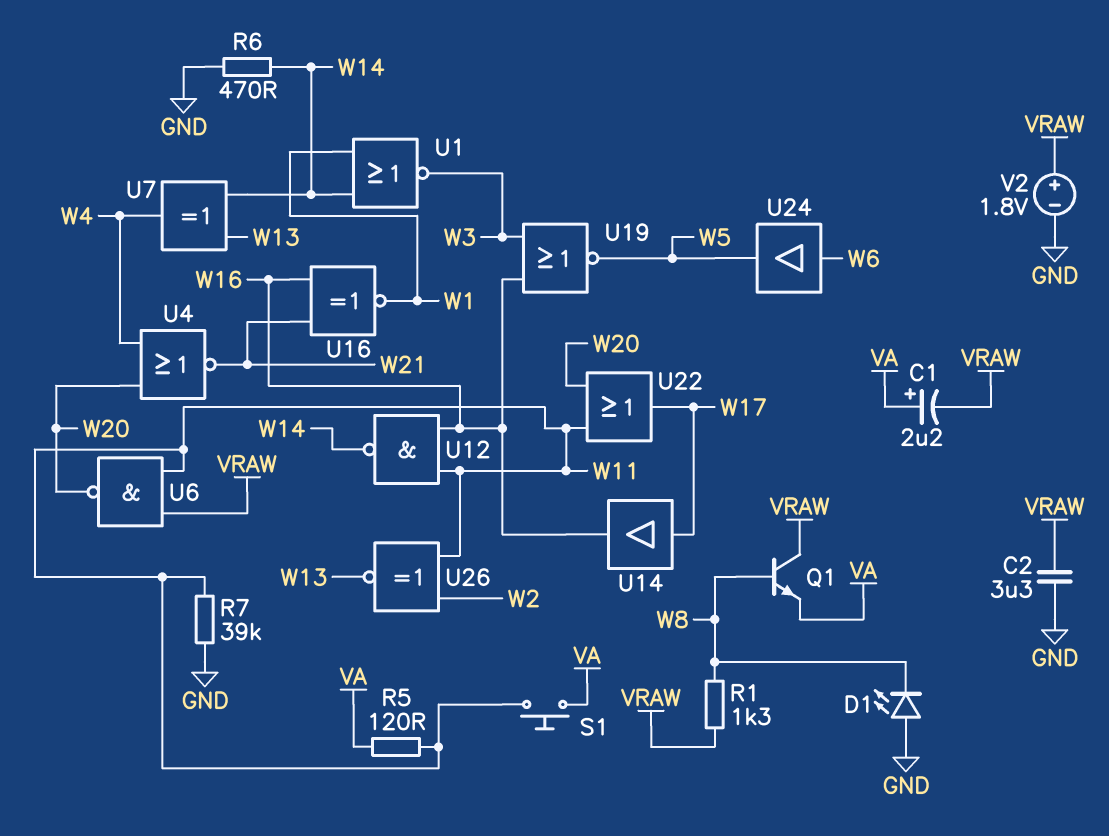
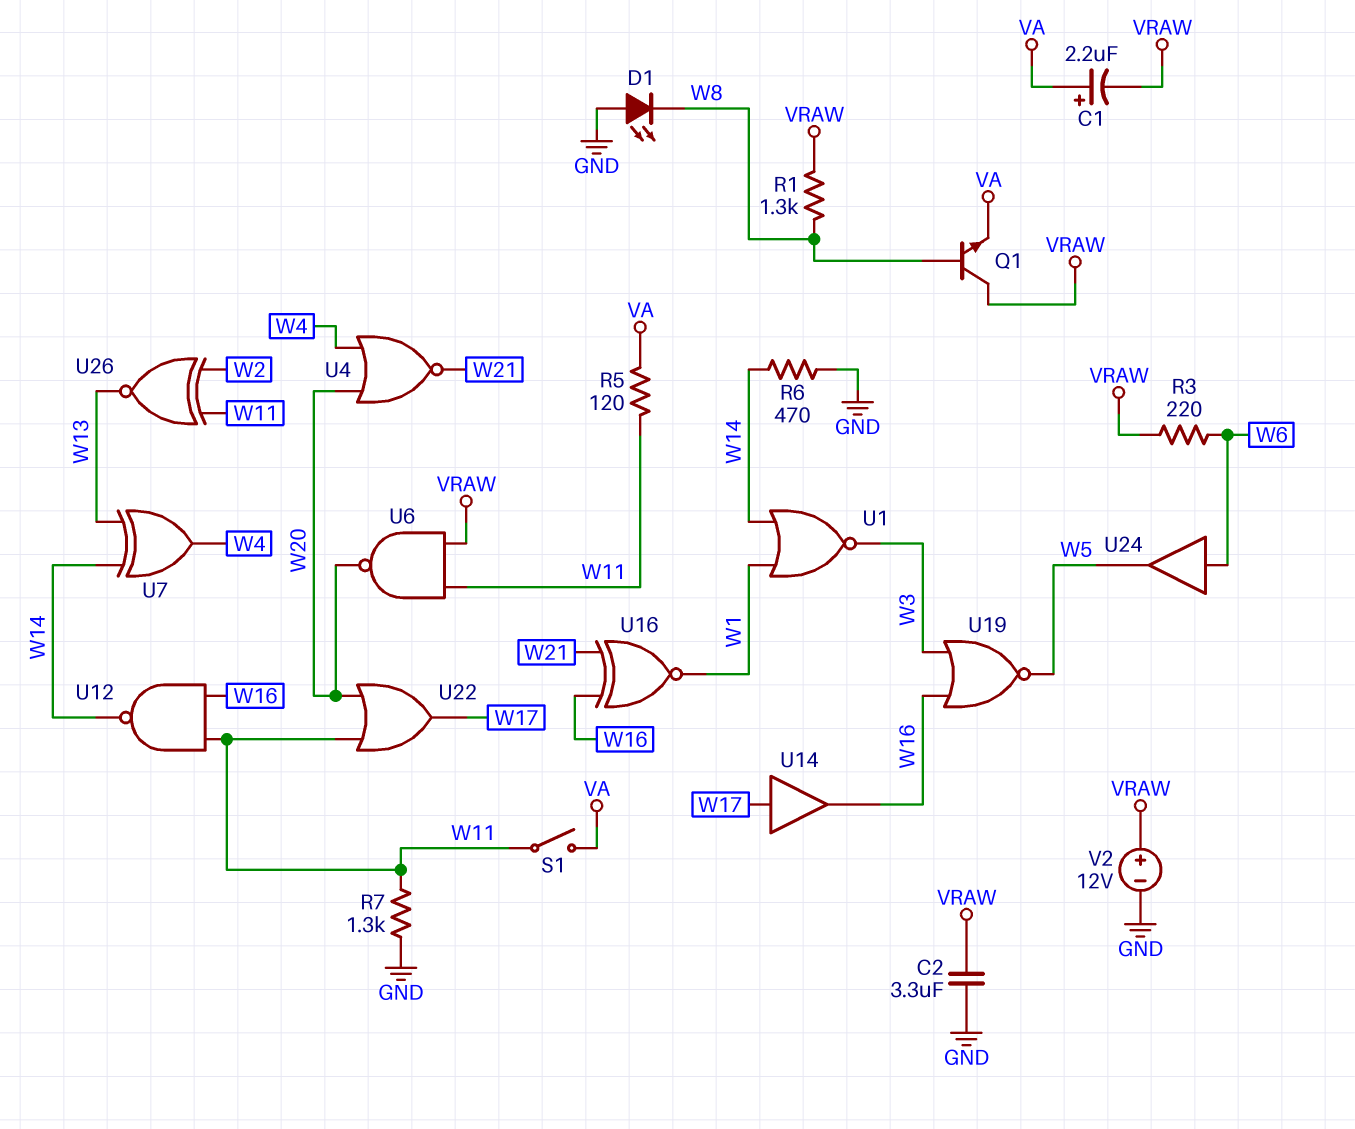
R3: none -> 220 (VRAW, W6)
R7: 39k (GND, W11) -> 1.3k (GND, W11)
S1: button (VA, W11) -> switch (VA, W11)
V2: 1.8V (plus VRAW, minus GND) -> 12V (plus VRAW, minus GND)

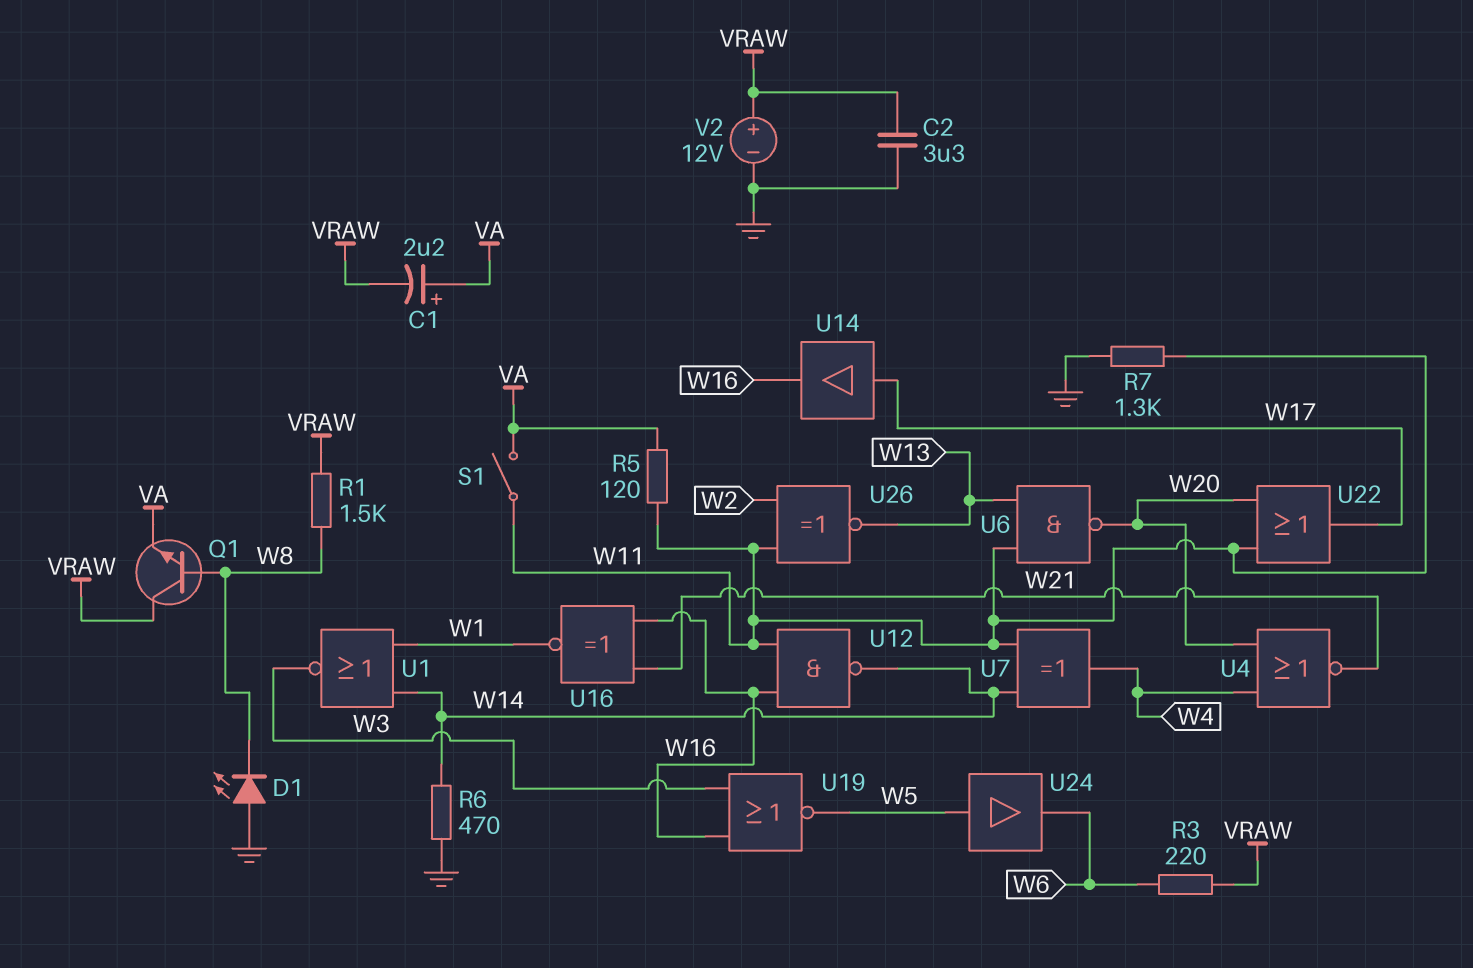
R1: 1.3k (VRAW, W8) -> 1.5k (VRAW, W8)
U6: NAND (in VRAW, in W11, out W20) -> NAND (in W11, in W13, out W20)
U7: XOR (in W13, in W14, out W4) -> XOR (in W11, in W14, out W4)
U24: buffer (in W6, out W5) -> buffer (in W5, out W6)

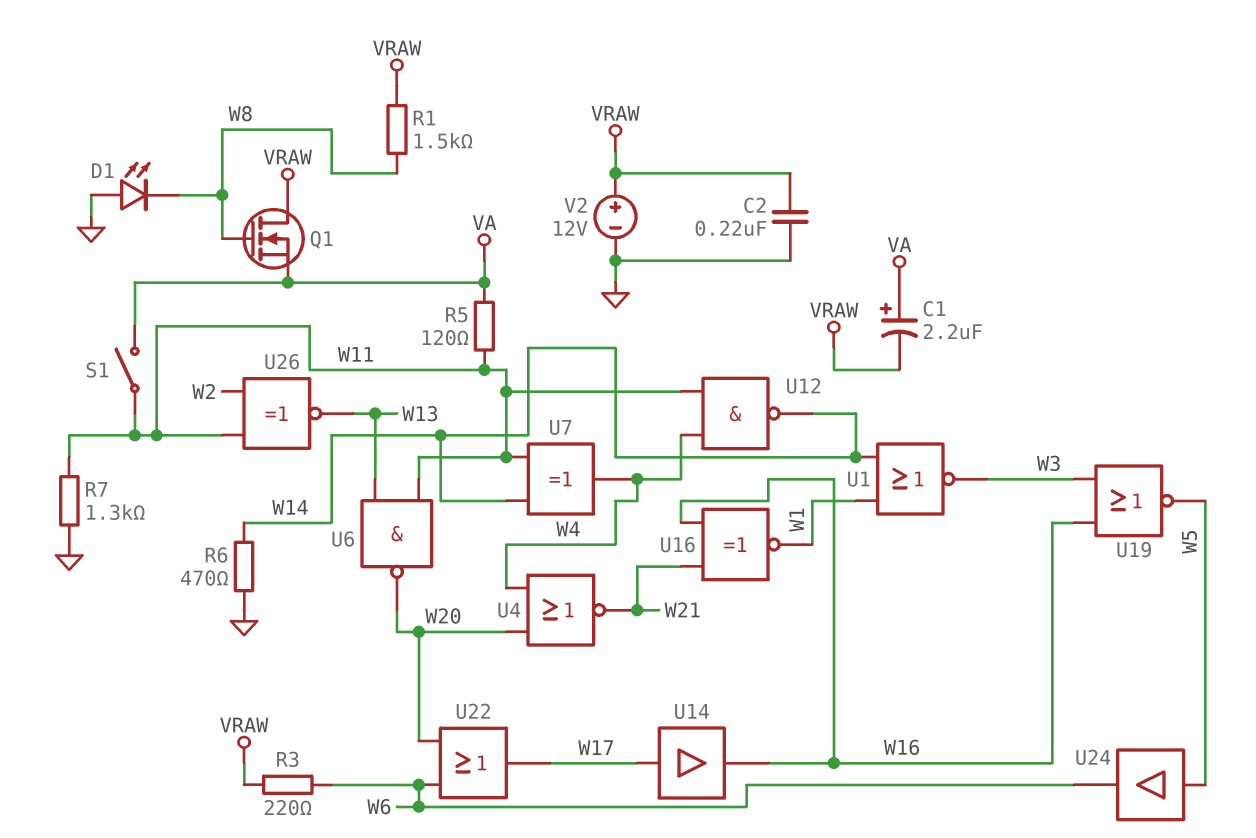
C2: 3.3uF (GND, VRAW) -> 220nF (GND, VRAW)
Q1: NPN (B W8, C VRAW, E VA) -> NMOS (G W8, D VRAW, S VA)
U12: NAND (in W11, in W16, out W14) -> NAND (in W4, in W11, out W14)
U22: OR (in W11, in W20, out W17) -> OR (in W6, in W20, out W17)

